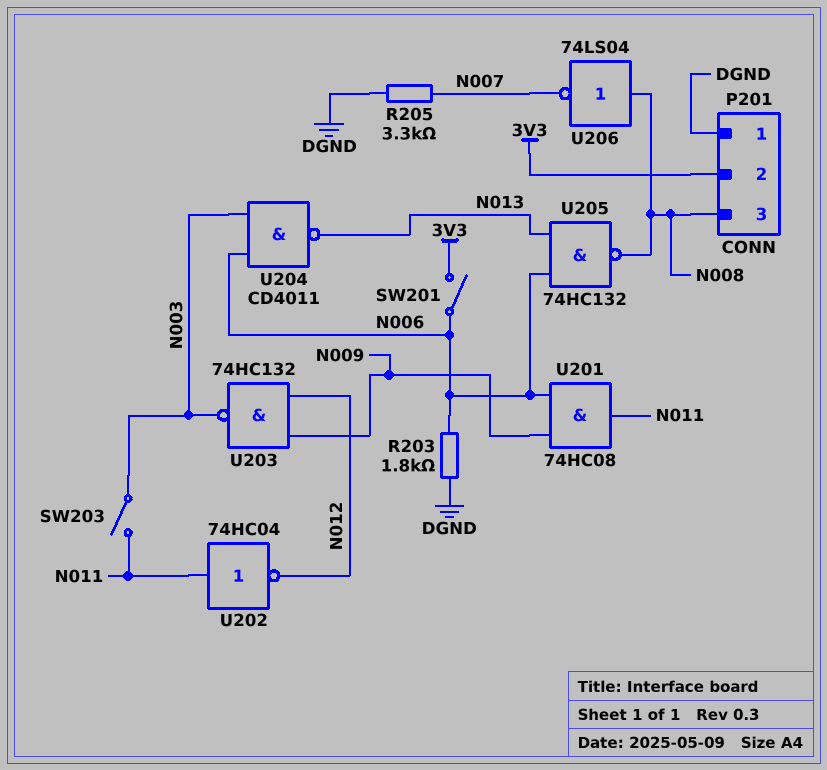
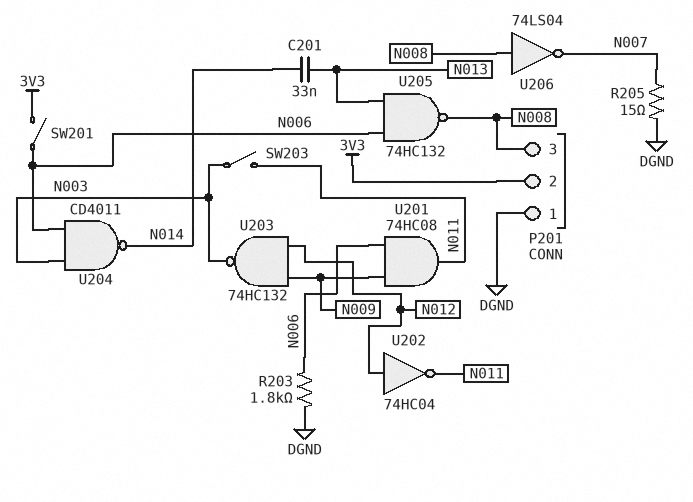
C201: none -> 33nF (N013, N014)
R205: 3.3k (DGND, N007) -> 15 (DGND, N007)
U202: NOT 74HC04 (in N011, out N012) -> NOT 74HC04 (in N012, out N011)
U204: NAND CD4011 (in N003, in N006, out N013) -> NAND CD4011 (in N003, in N006, out N014)

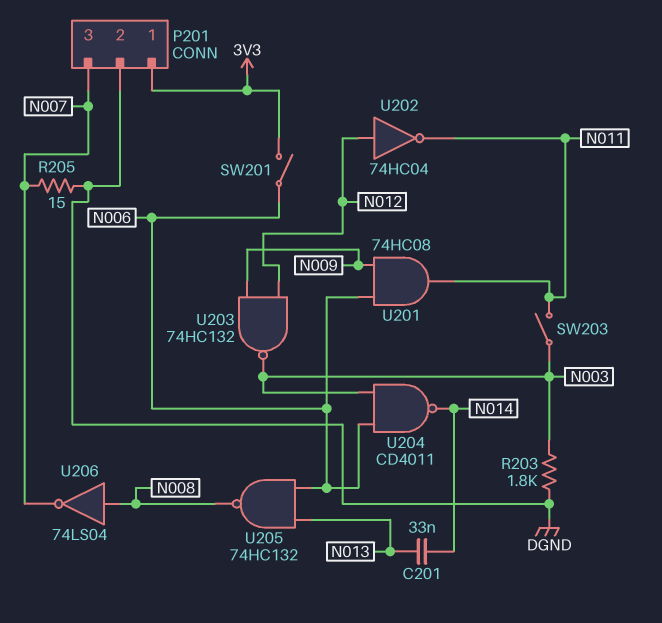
P201 pin 1: DGND -> 3V3
P201 pin 2: 3V3 -> DGND
P201 pin 3: N008 -> N007
R203: 1.8k (DGND, N006) -> 1.8k (DGND, N003)

